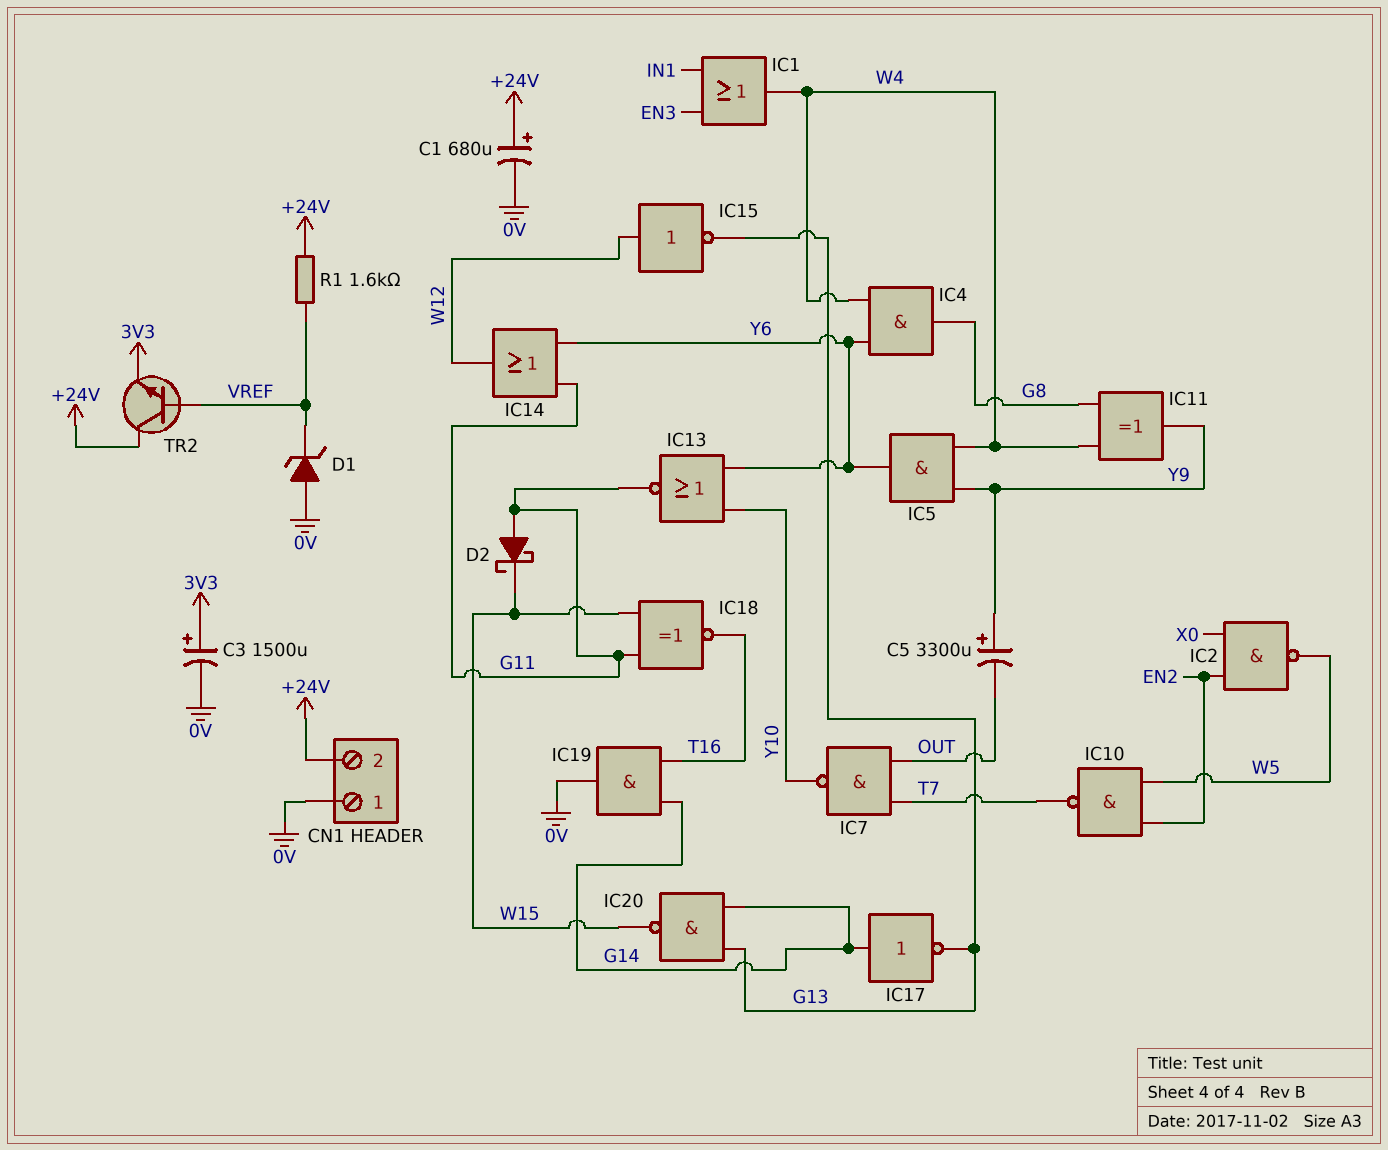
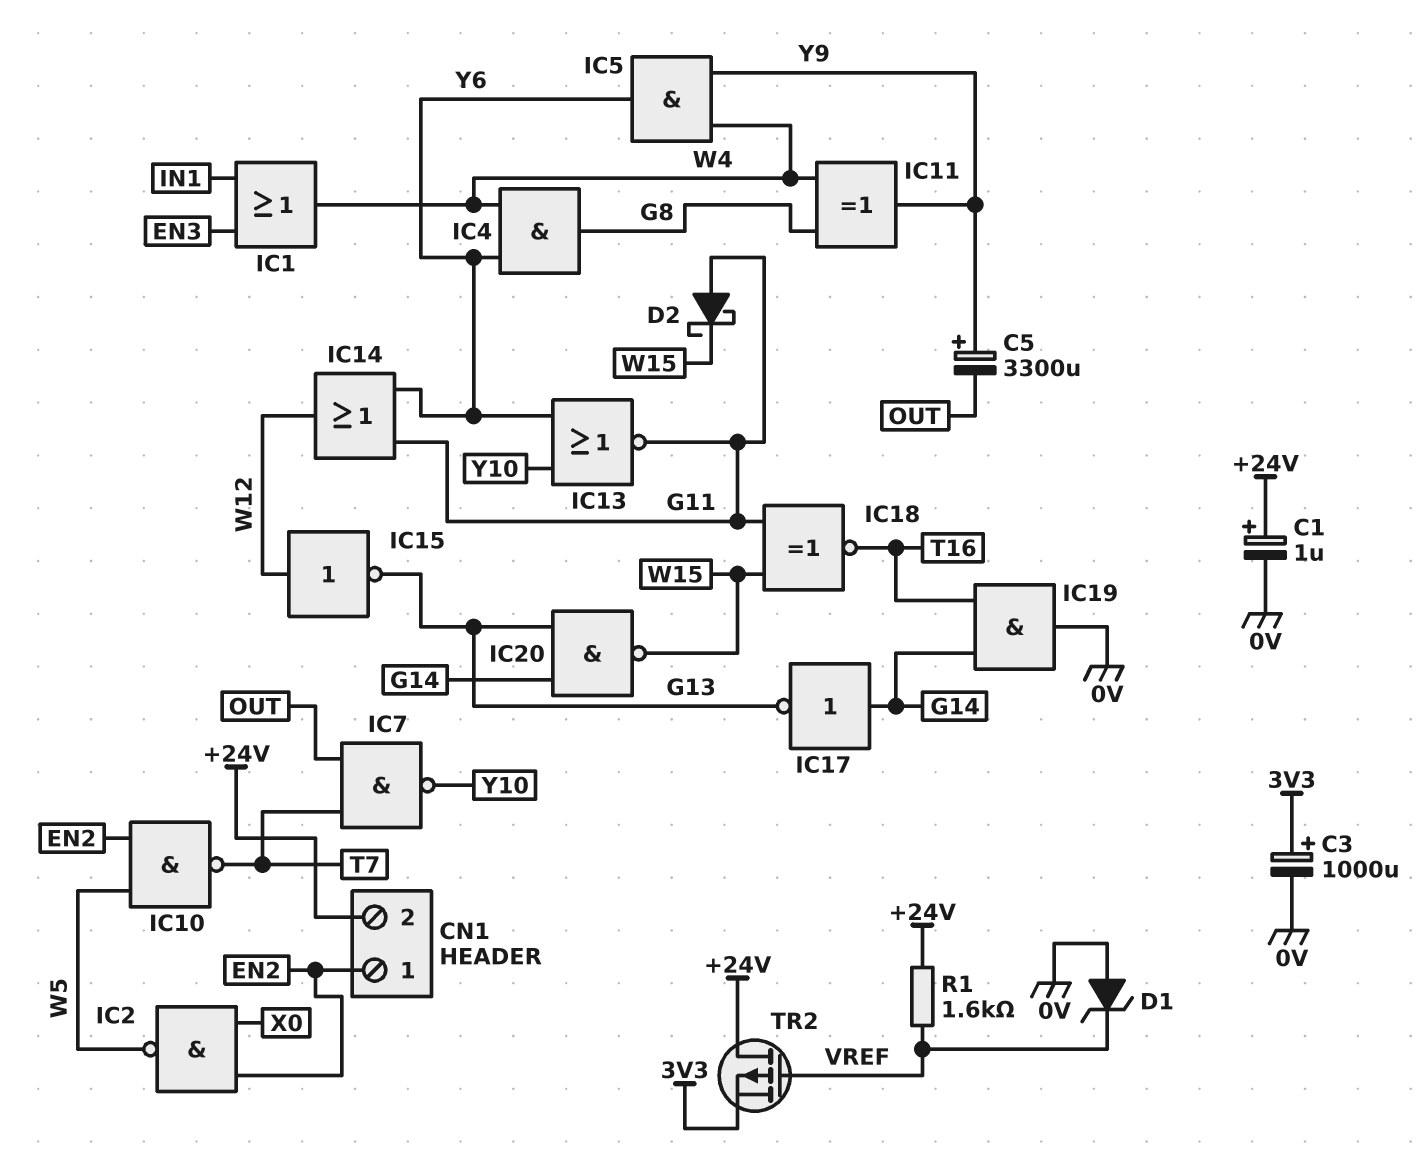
C1: 680uF (plus +24V, minus 0V) -> 1uF (plus +24V, minus 0V)
C3: 1500uF (plus 3V3, minus 0V) -> 1000uF (plus 3V3, minus 0V)
CN1 pin 1: 0V -> EN2
TR2: NPN (B VREF, C +24V, E 3V3) -> PMOS (G VREF, D +24V, S 3V3)

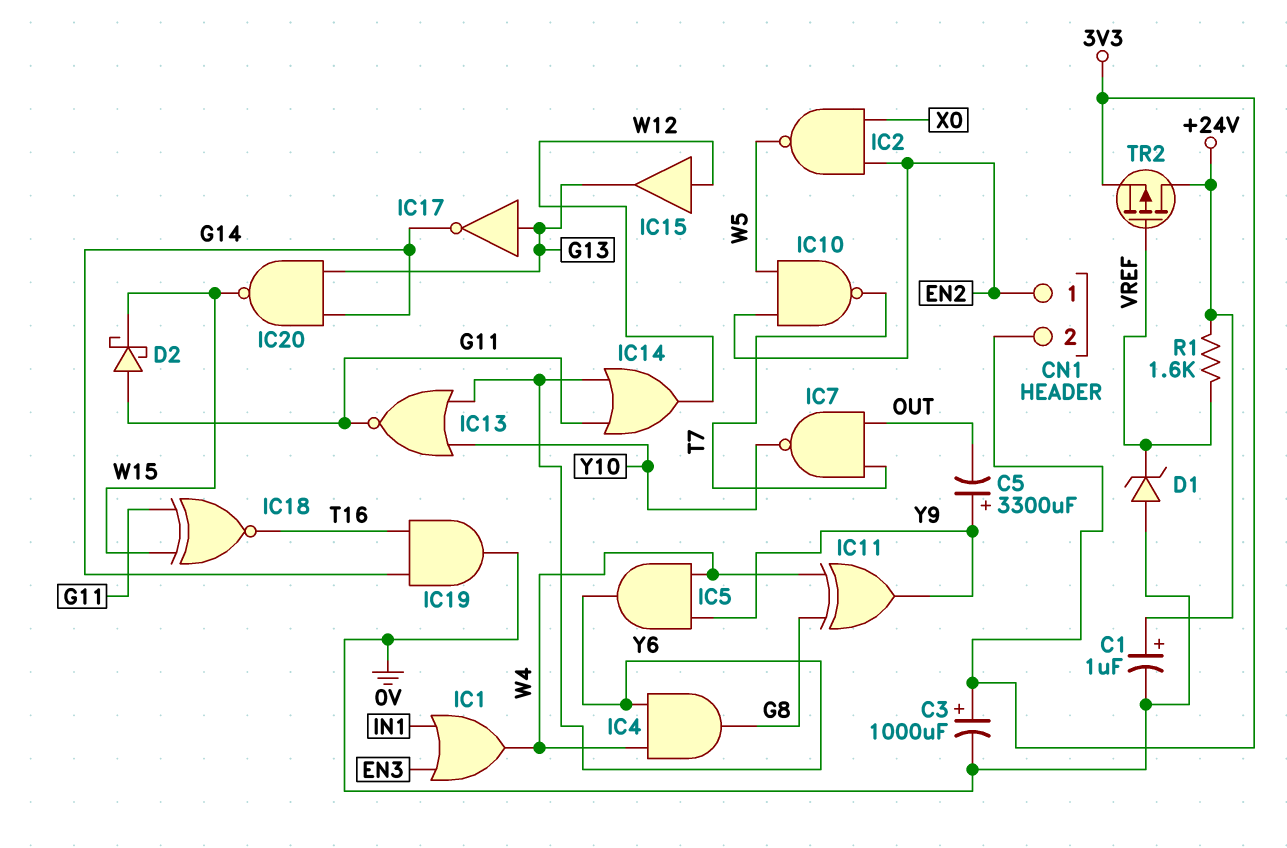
CN1 pin 2: +24V -> 3V3
IC15: NOT (in W12, out G13) -> buffer (in W12, out G13)
IC17: NOT (in G14, out G13) -> NOT (in G13, out G14)

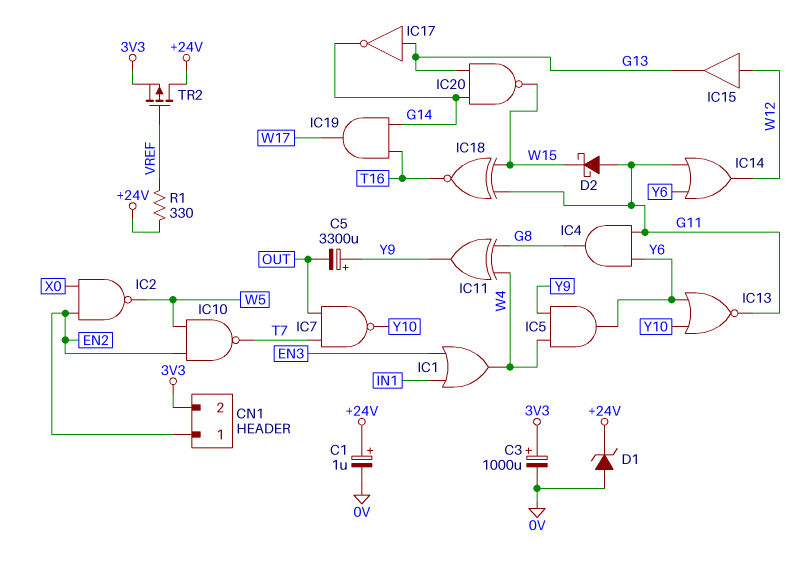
D1: zener (A 0V, K VREF) -> zener (A 0V, K +24V)
IC4: AND (in W4, in Y6, out G8) -> AND (in G11, in Y6, out G8)
IC19: AND (in G14, in T16, out 0V) -> AND (in G14, in T16, out W17)
R1: 1.6k (+24V, VREF) -> 330 (+24V, VREF)

